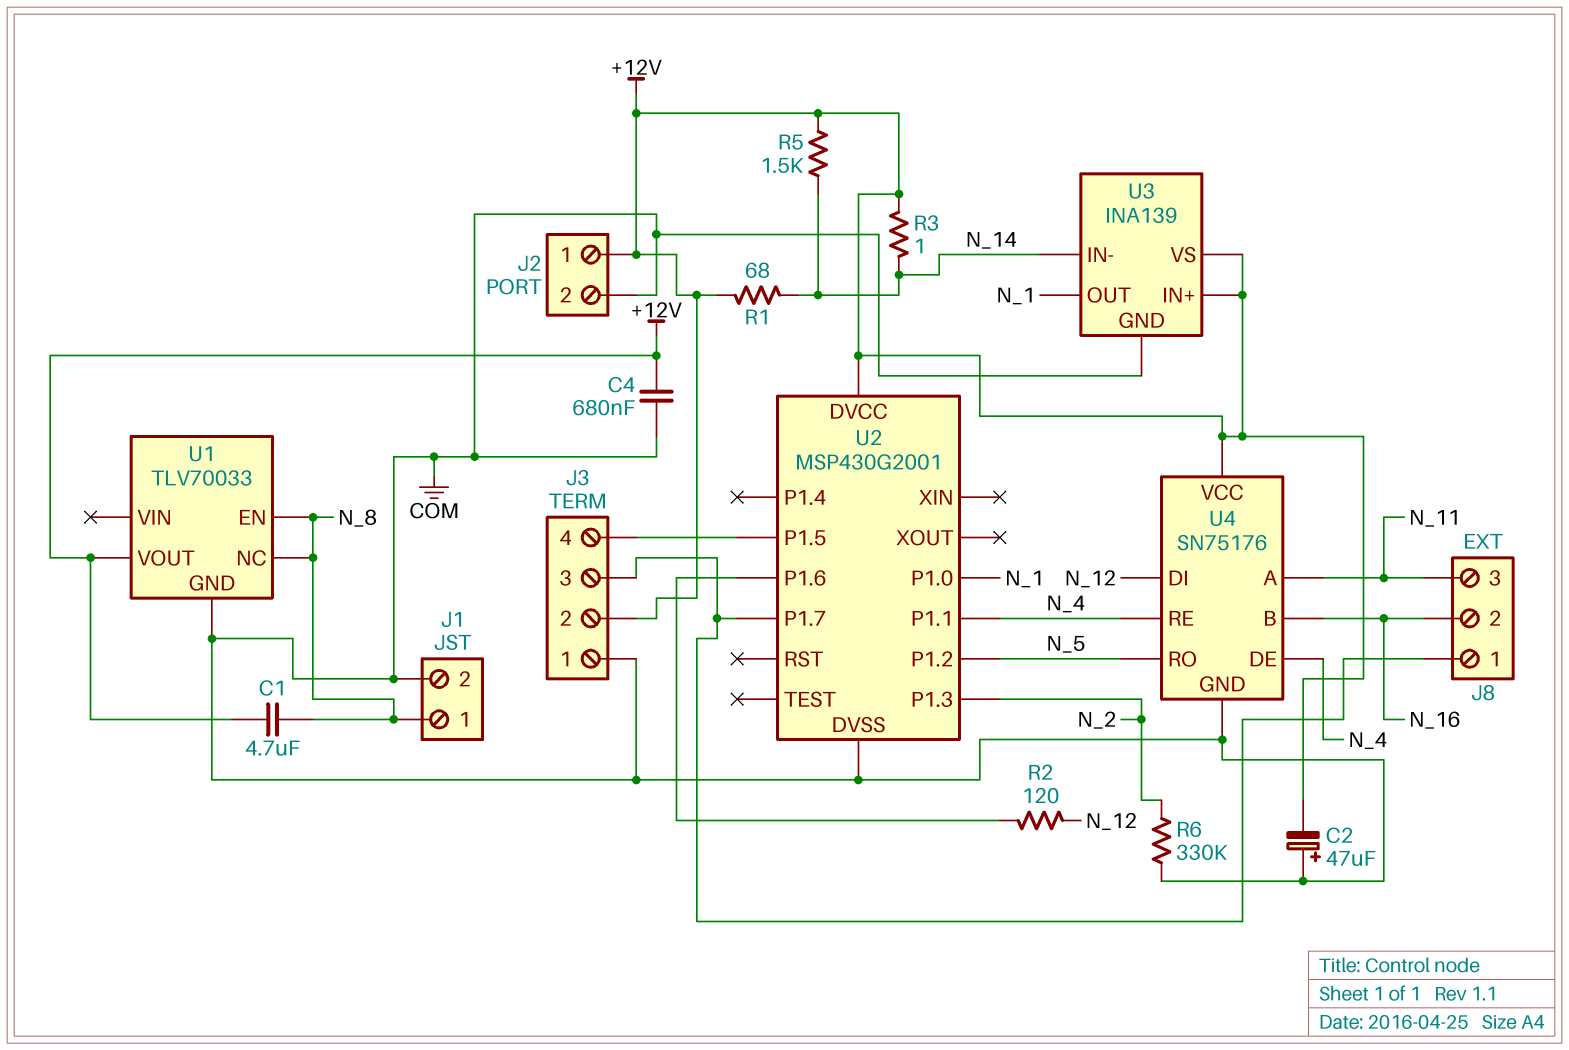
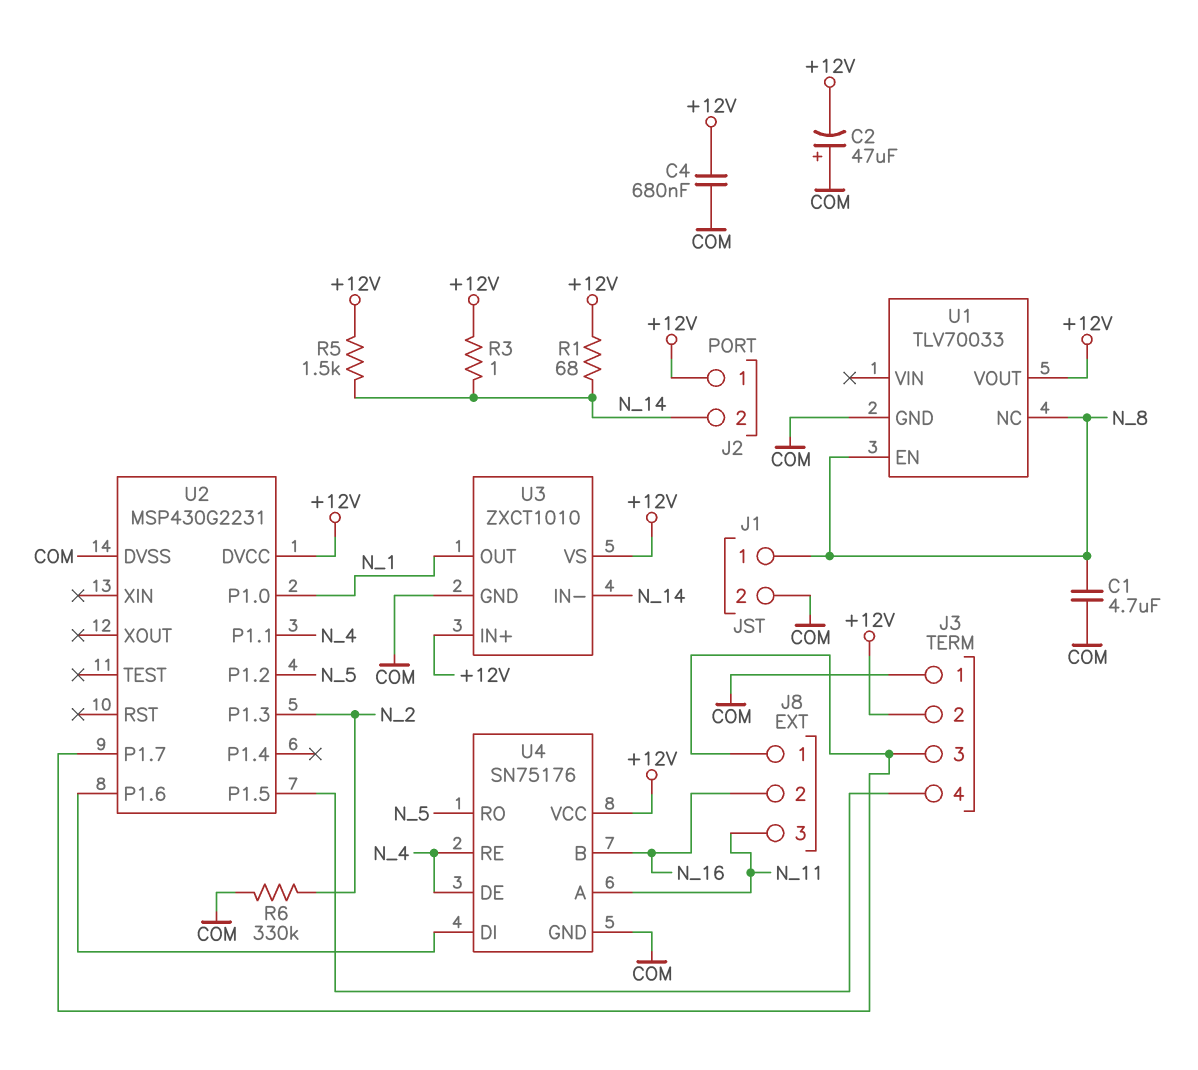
C1: 4.7uF (+12V, N_8) -> 4.7uF (COM, N_8)
J2 pin 2: COM -> N_14
R2: 120 (N_12, U2/P1.6) -> none
U2: MSP430G2001 -> MSP430G2231
U3: INA139 -> ZXCT1010
U4 pin DI: N_12 -> U2/P1.6

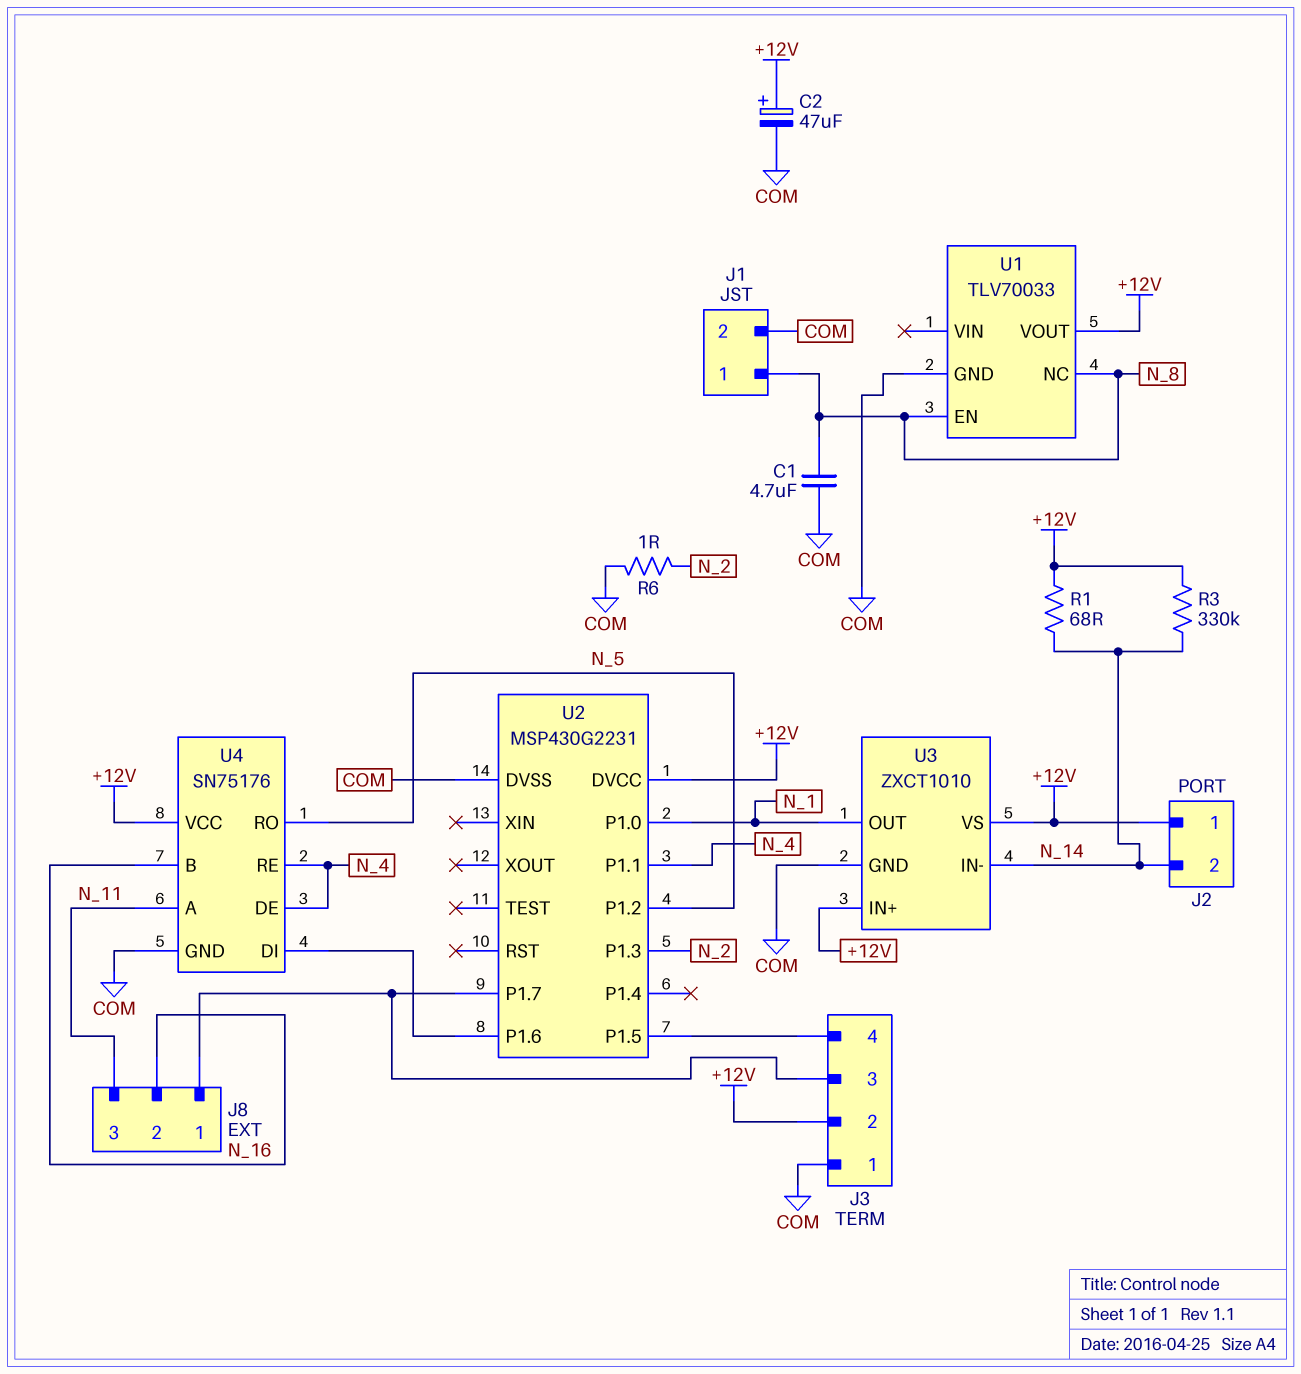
C2: 47uF (plus COM, minus +12V) -> 47uF (plus +12V, minus COM)
C4: 680nF (+12V, COM) -> none
R3: 1 (+12V, N_14) -> 330k (+12V, N_14)
R5: 1.5k (+12V, N_14) -> none
R6: 330k (COM, N_2) -> 1 (COM, N_2)

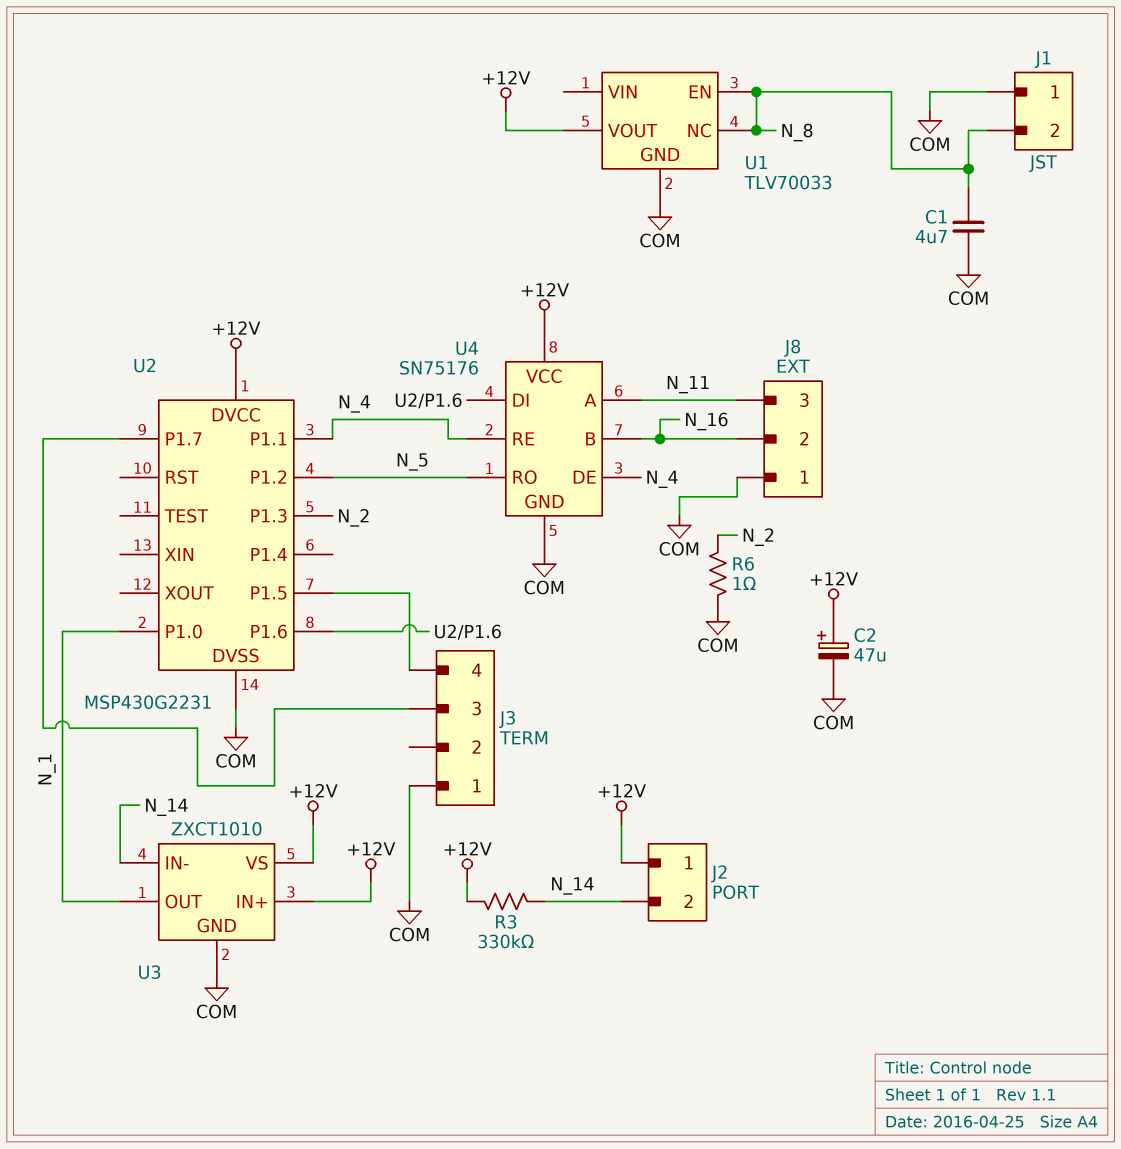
J1 pin 1: N_8 -> COM
J1 pin 2: COM -> N_8
J3 pin 2: +12V -> none
J8 pin 1: J3/3 -> COM
R1: 68 (+12V, N_14) -> none

